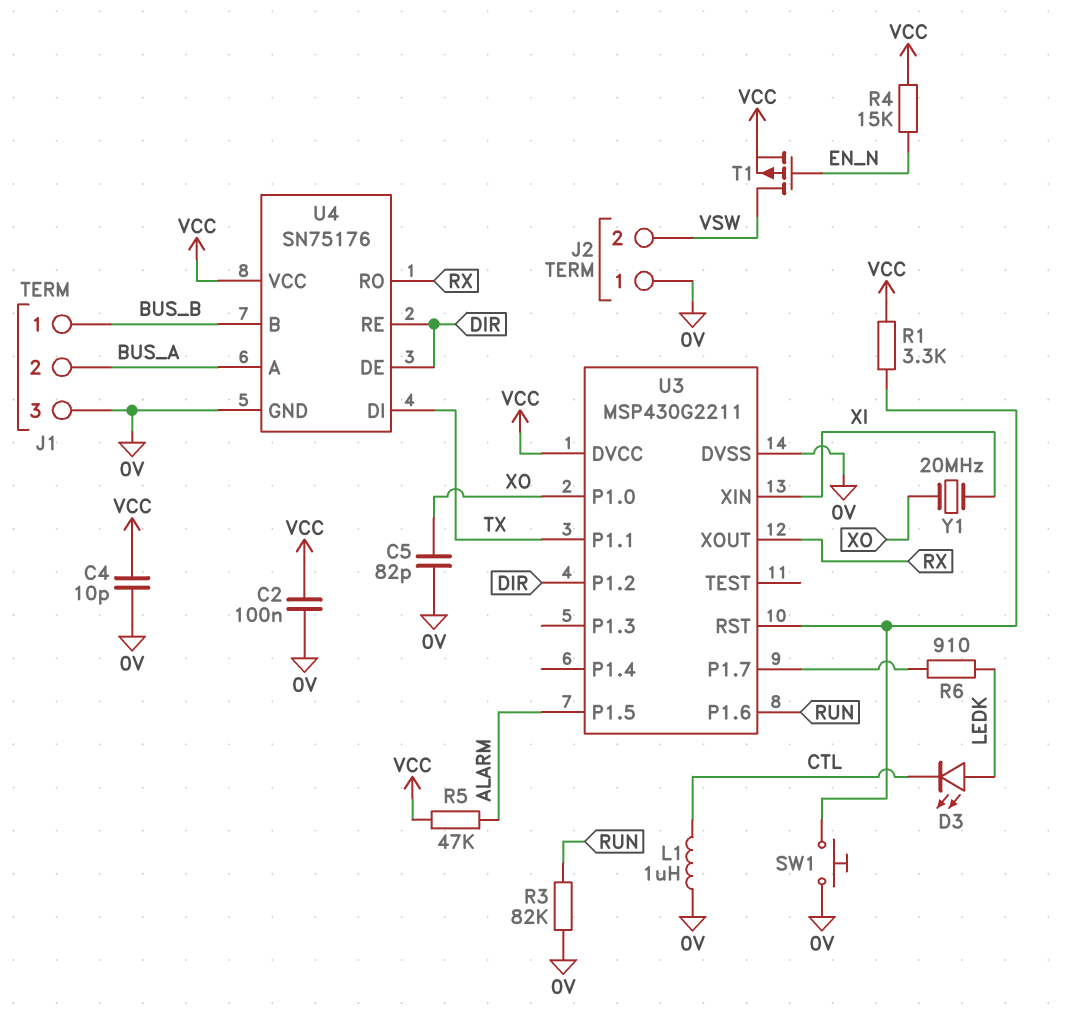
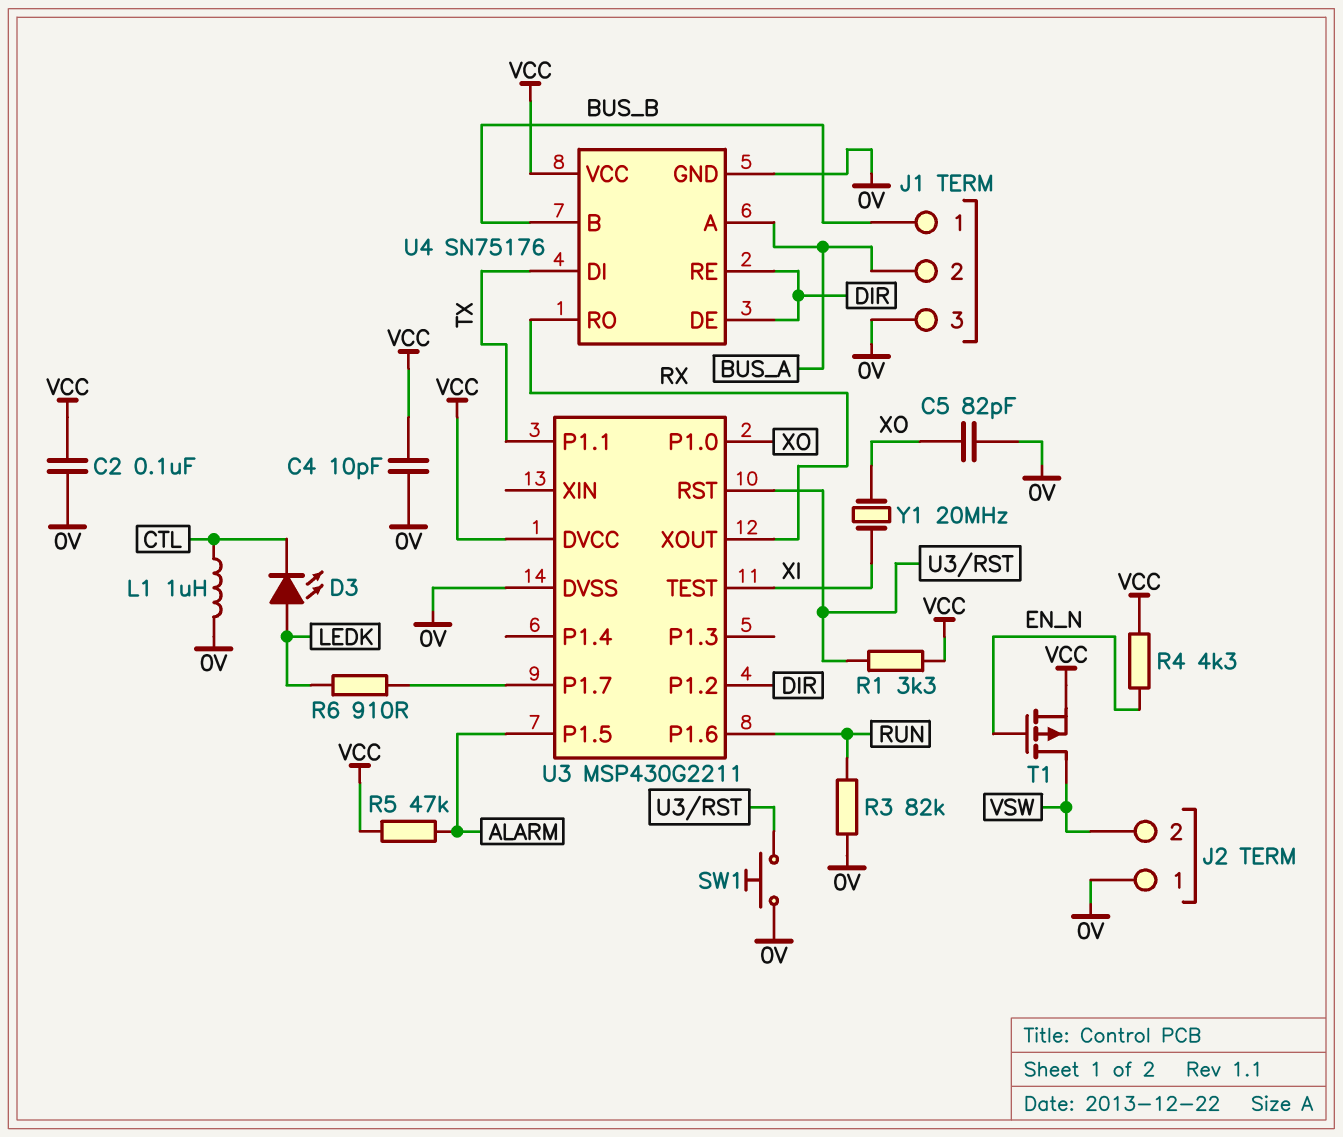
R4: 15k (EN_N, VCC) -> 4.3k (EN_N, VCC)
U3 pin TEST: none -> XI
U3 pin XIN: XI -> none

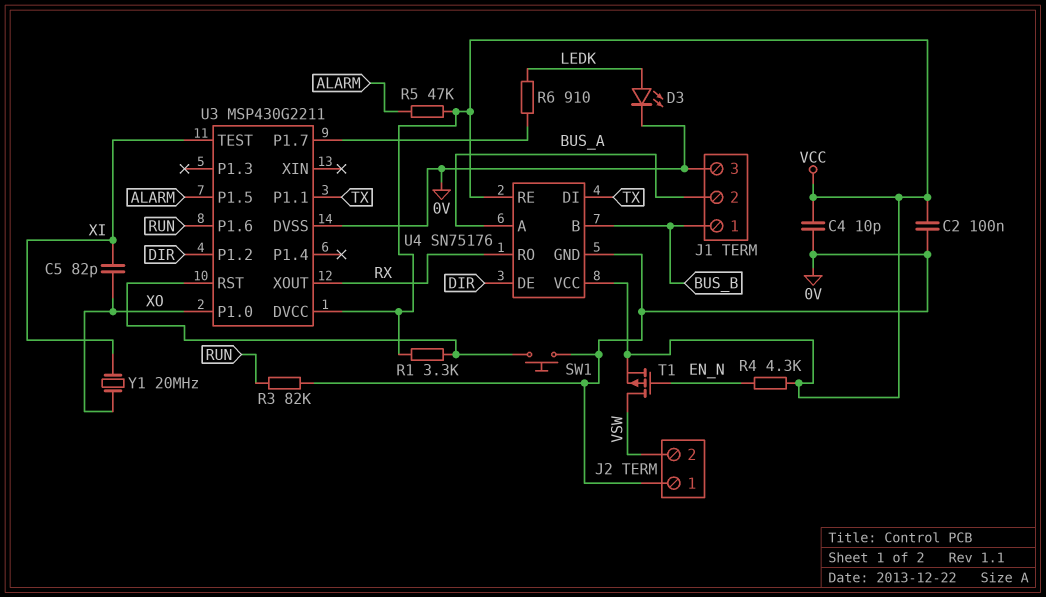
C5: 82pF (0V, XO) -> 82pF (XI, XO)
D3: LED (A LEDK, K CTL) -> LED (A LEDK, K 0V)
L1: 1uH (0V, CTL) -> none
U4 pin RE: DIR -> VCC

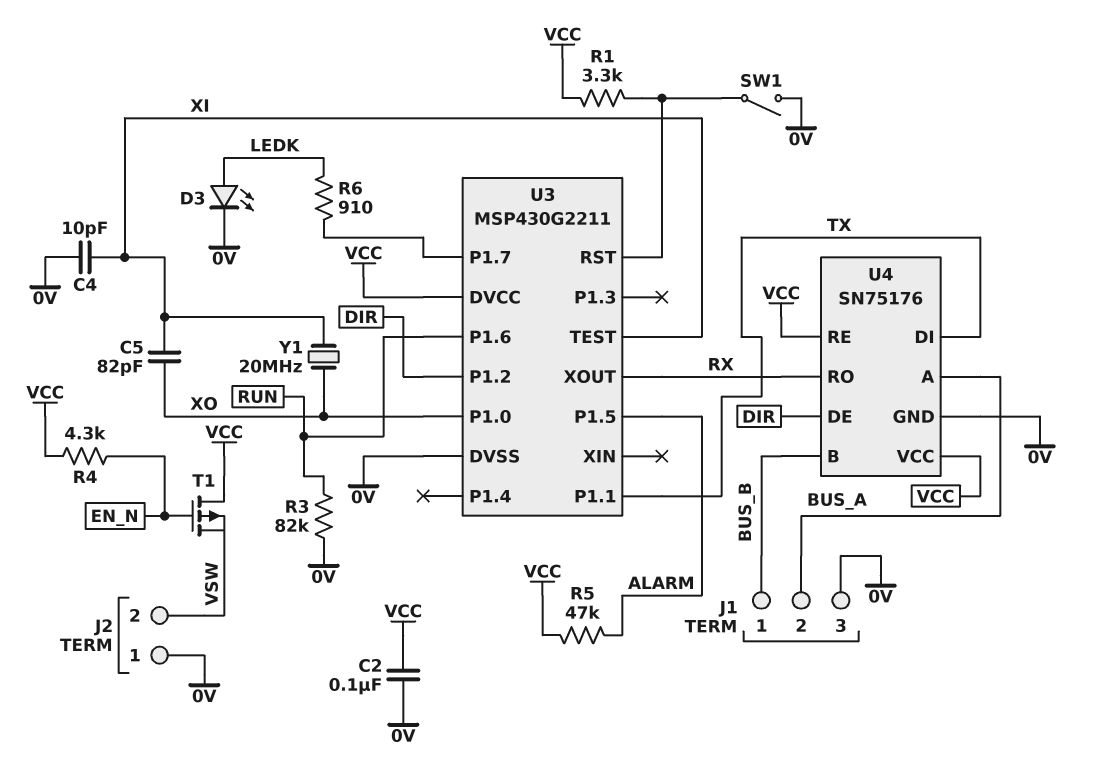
C4: 10pF (0V, VCC) -> 10pF (0V, XI)
SW1: button (0V, U3/RST) -> switch (0V, U3/RST)
T1: PMOS (G EN_N, D VSW, S VCC) -> PMOS (G EN_N, D VCC, S VSW)

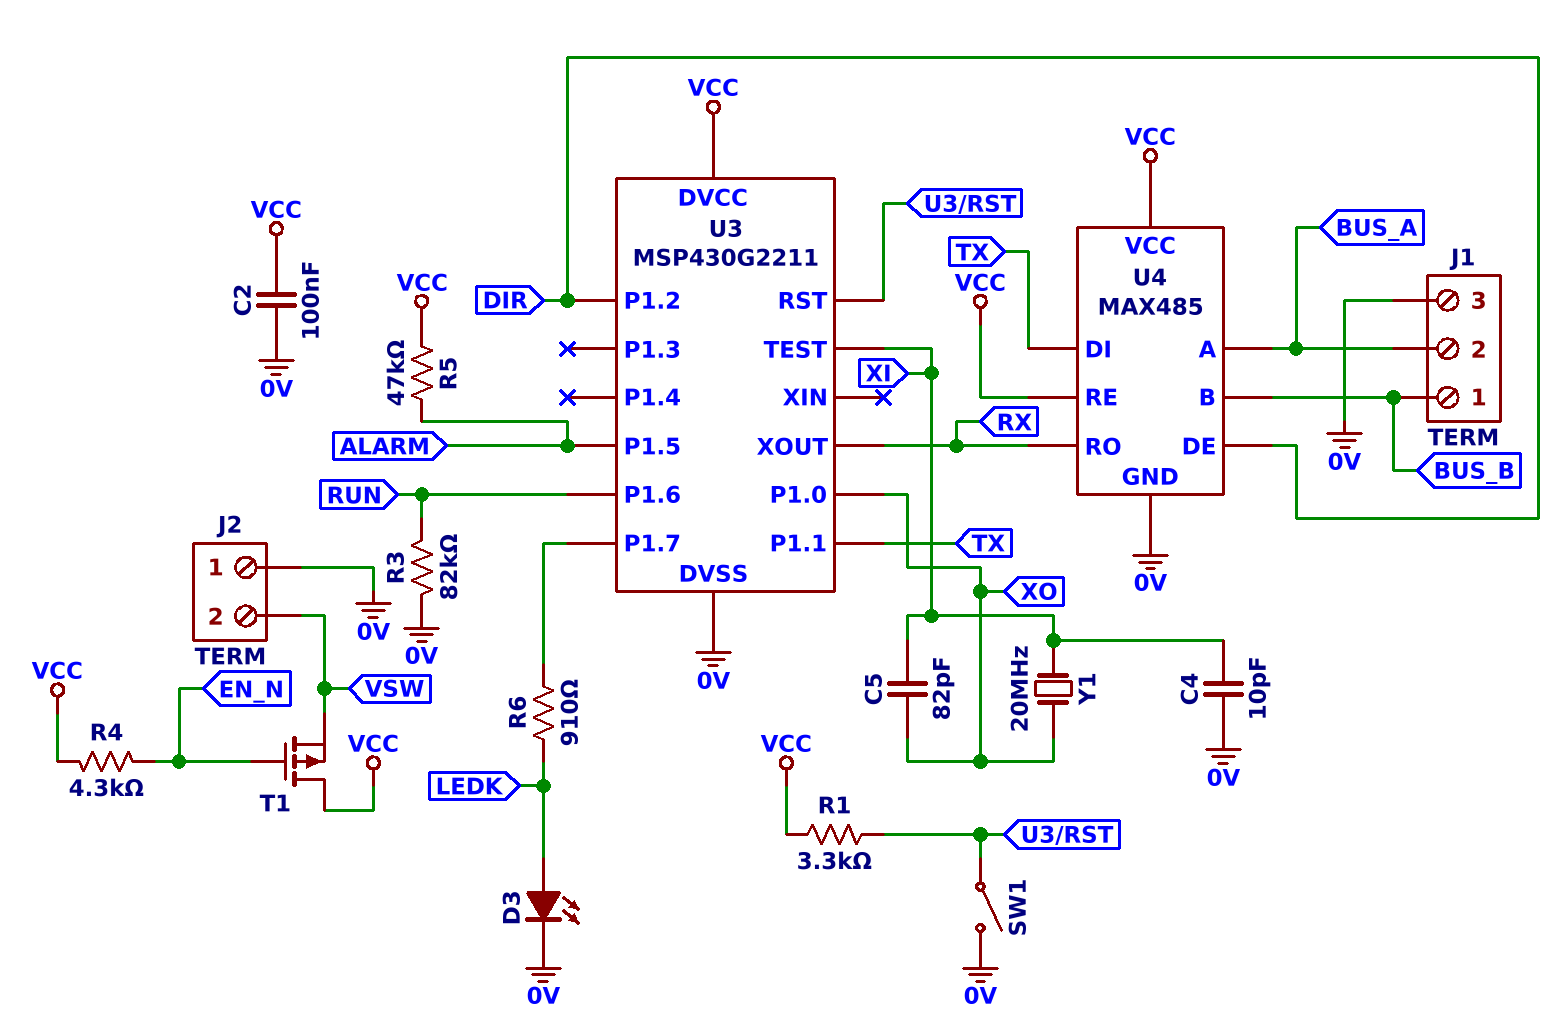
U4: SN75176 -> MAX485

